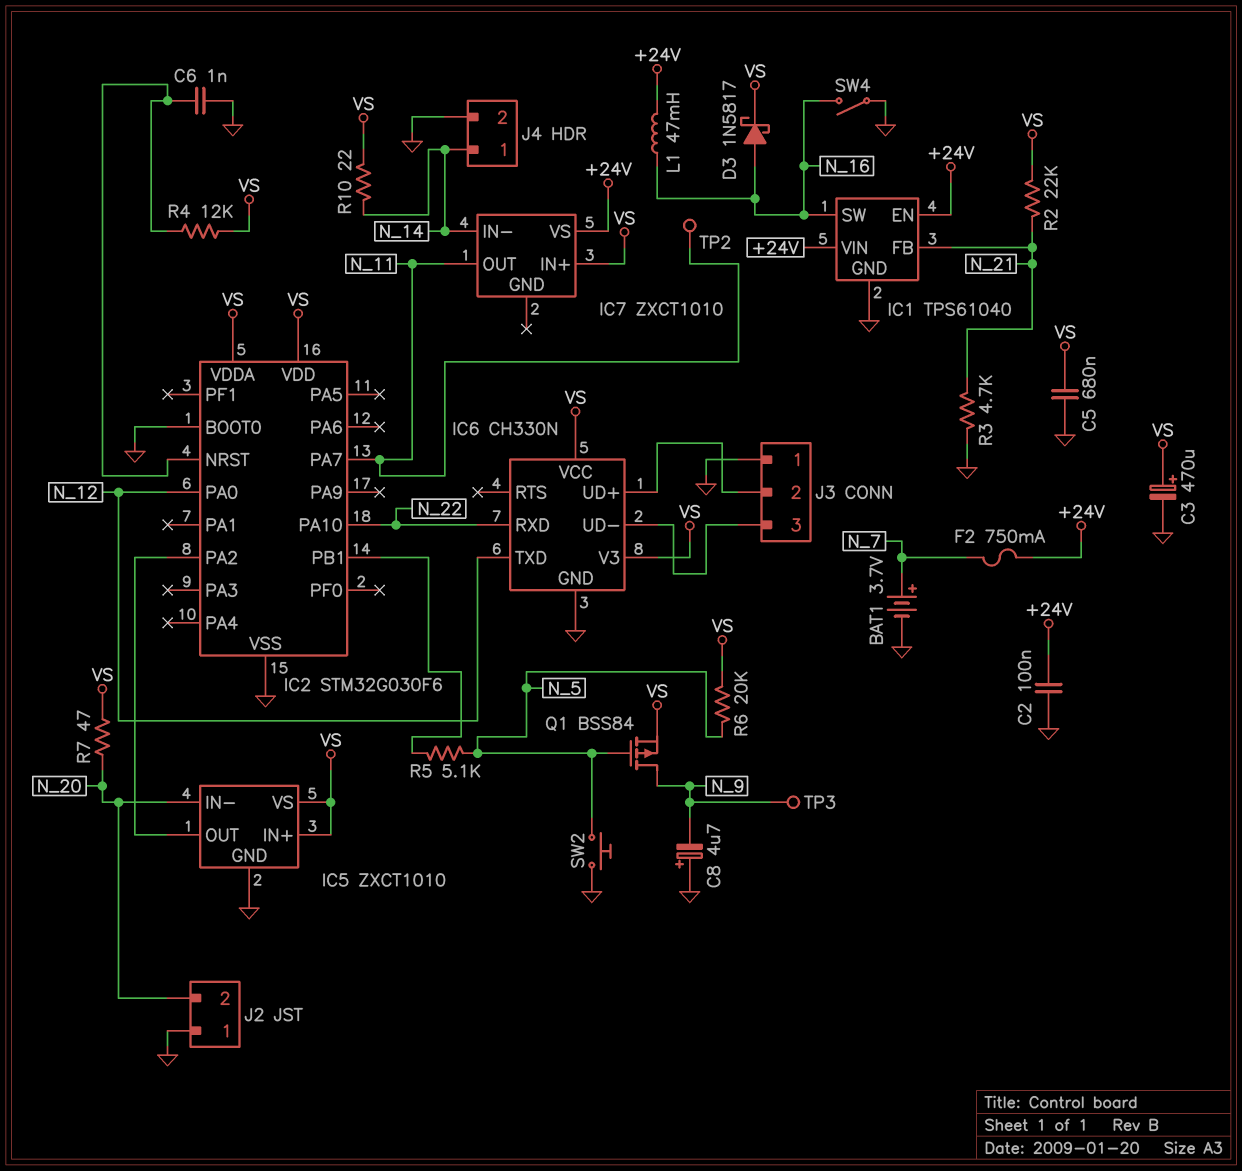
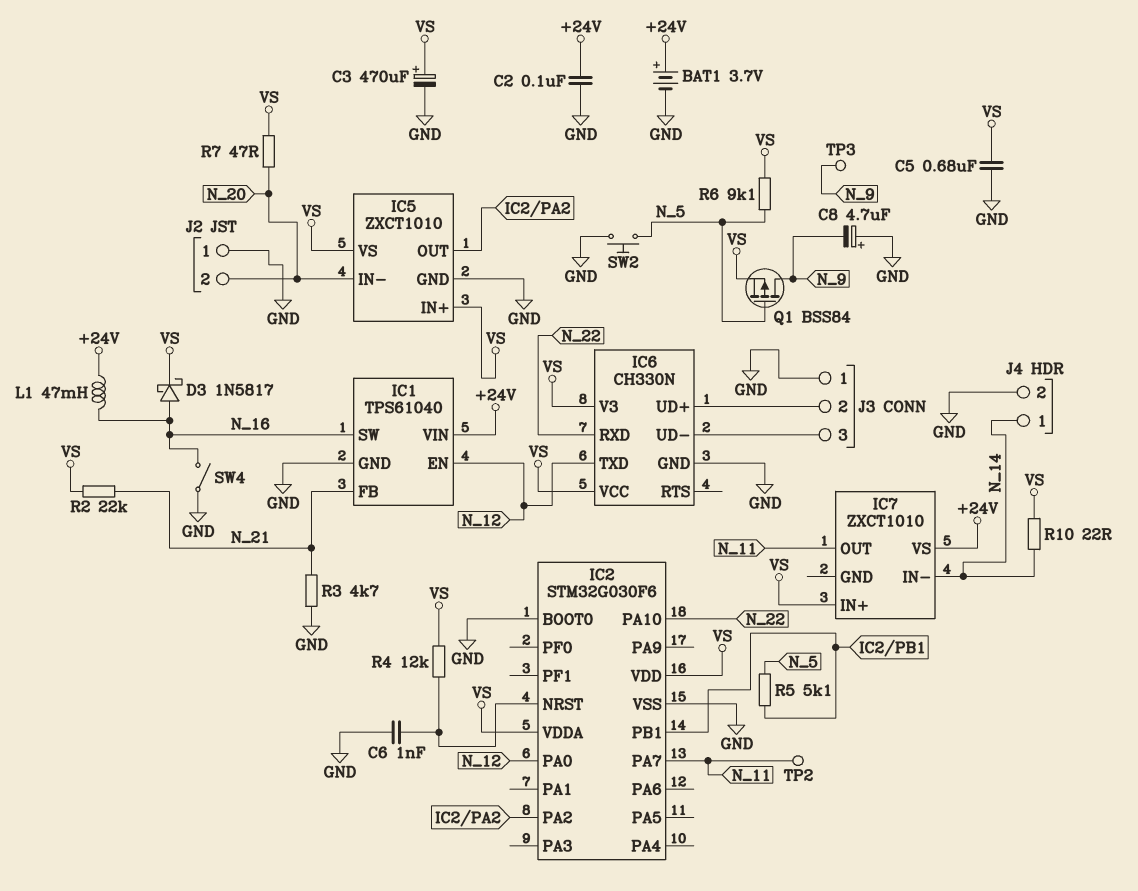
BAT1: 3.7V (plus N_7, minus GND) -> 3.7V (plus +24V, minus GND)
F2: 750mA (+24V, N_7) -> none
IC1 pin EN: +24V -> N_12
R6: 20k (N_5, VS) -> 9.1k (N_5, VS)

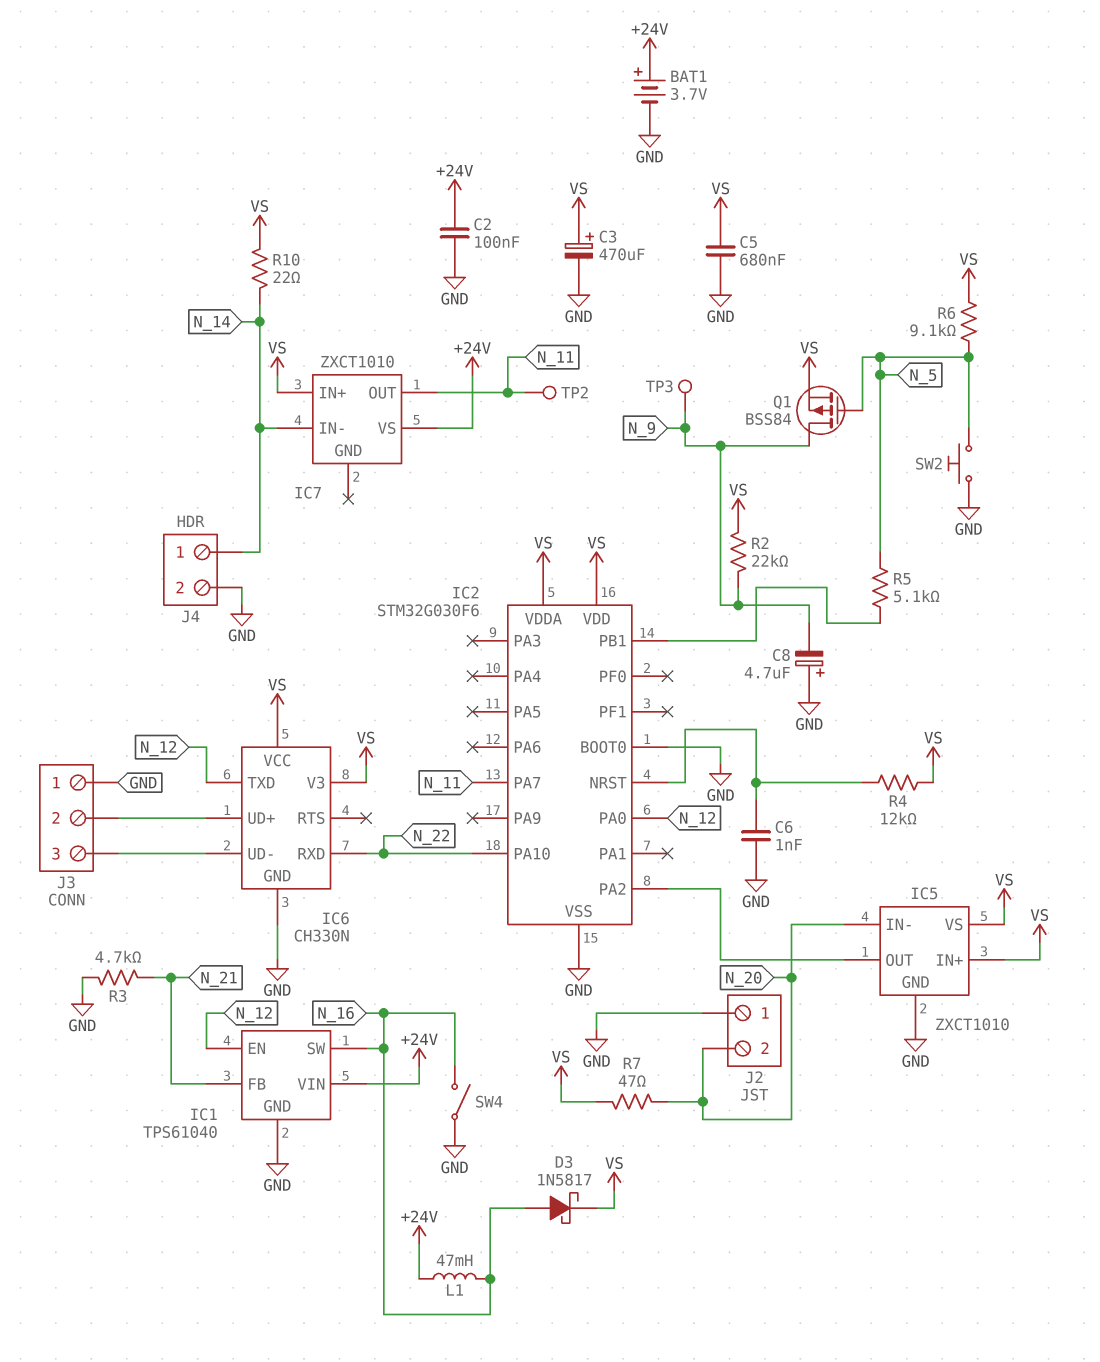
R2: 22k (N_21, VS) -> 22k (N_9, VS)

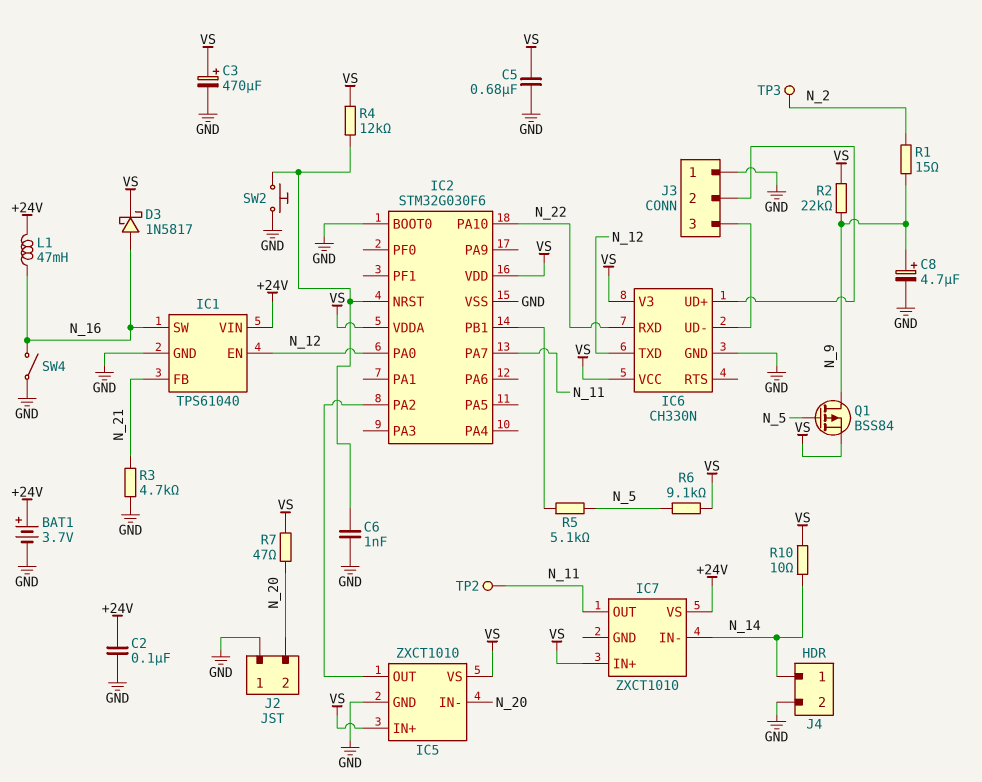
C8: 4.7uF (plus GND, minus N_9) -> 4.7uF (plus N_9, minus GND)
R1: none -> 15 (N_2, N_9)
R10: 22 (N_14, VS) -> 10 (N_14, VS)
SW2: button (GND, N_5) -> button (GND, IC2/NRST)
TP3: test point (N_9) -> test point (N_2)

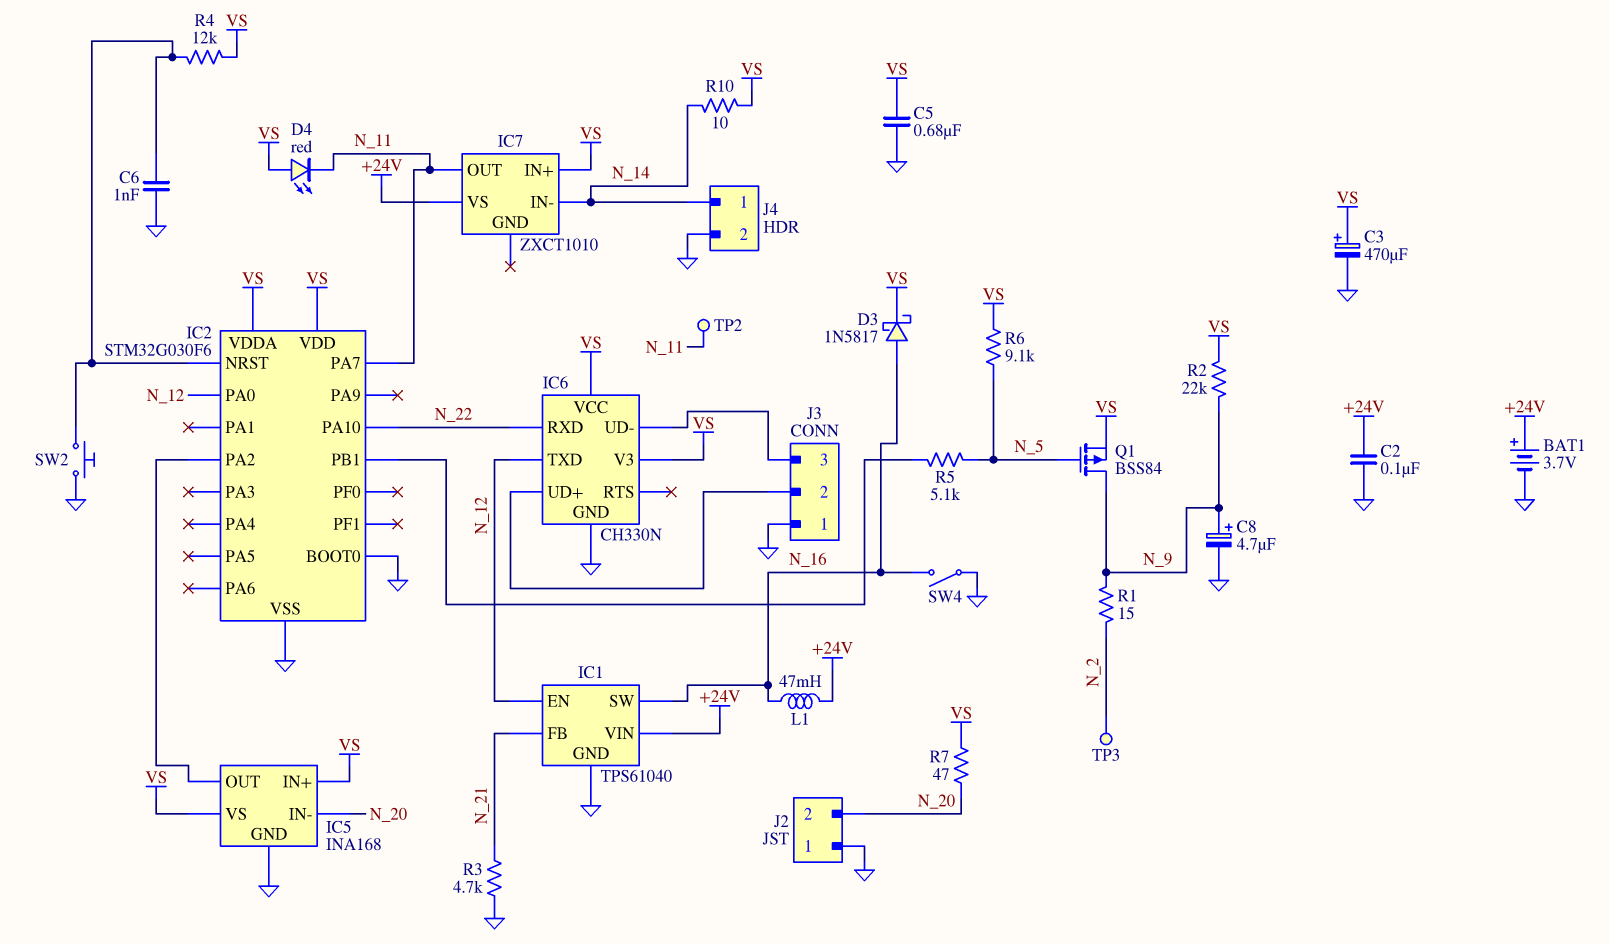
D4: none -> LED red (A VS, K N_11)
IC5: ZXCT1010 -> INA168

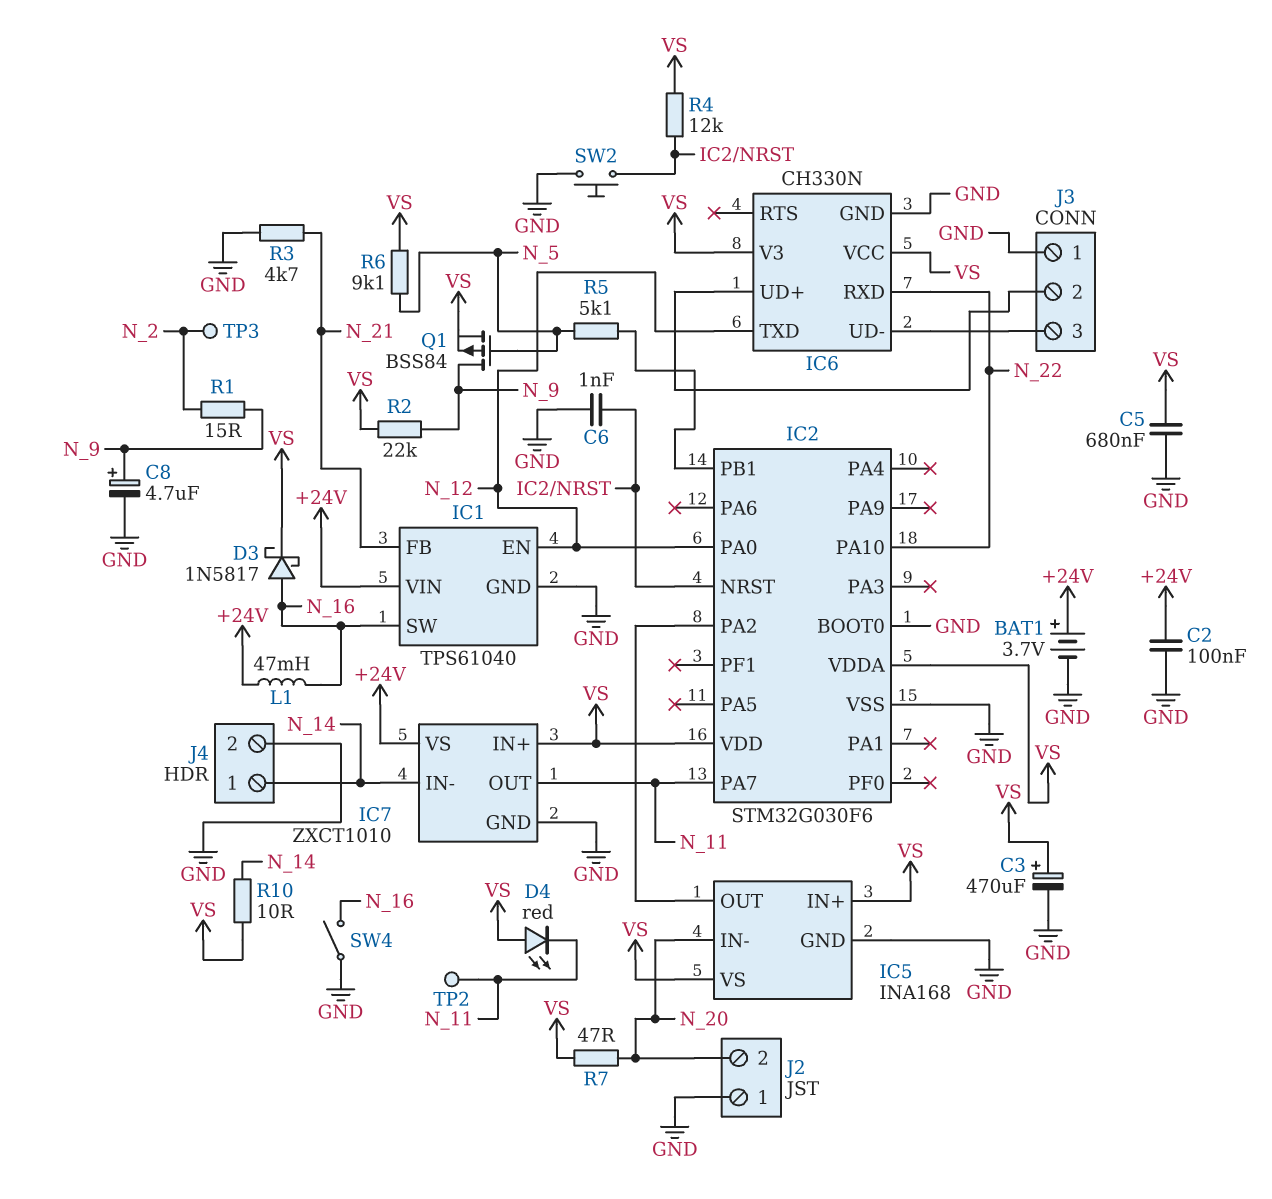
IC7 pin GND: none -> GND

